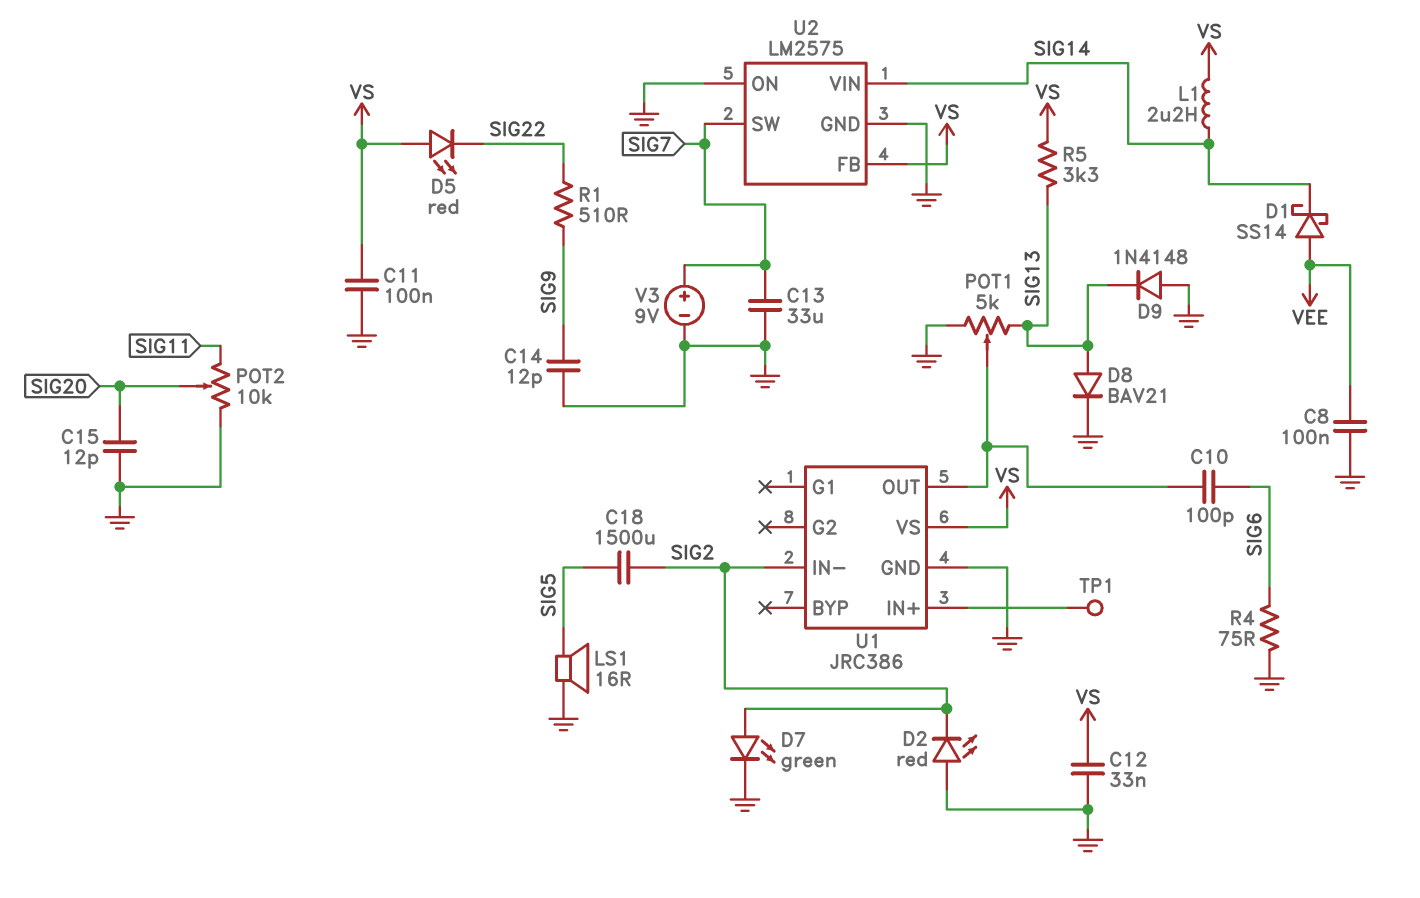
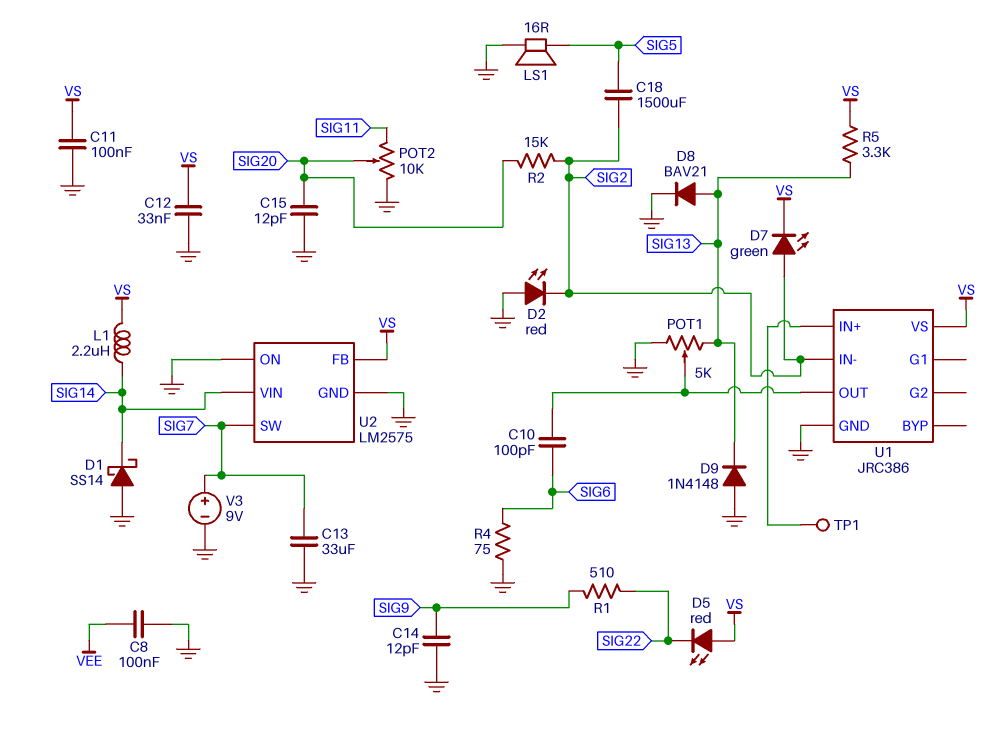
D1: schottky SS14 (A VEE, K SIG14) -> schottky SS14 (A GND, K SIG14)
D7: LED green (A SIG2, K GND) -> LED green (A SIG2, K VS)
R2: none -> 15k (SIG2, SIG20)

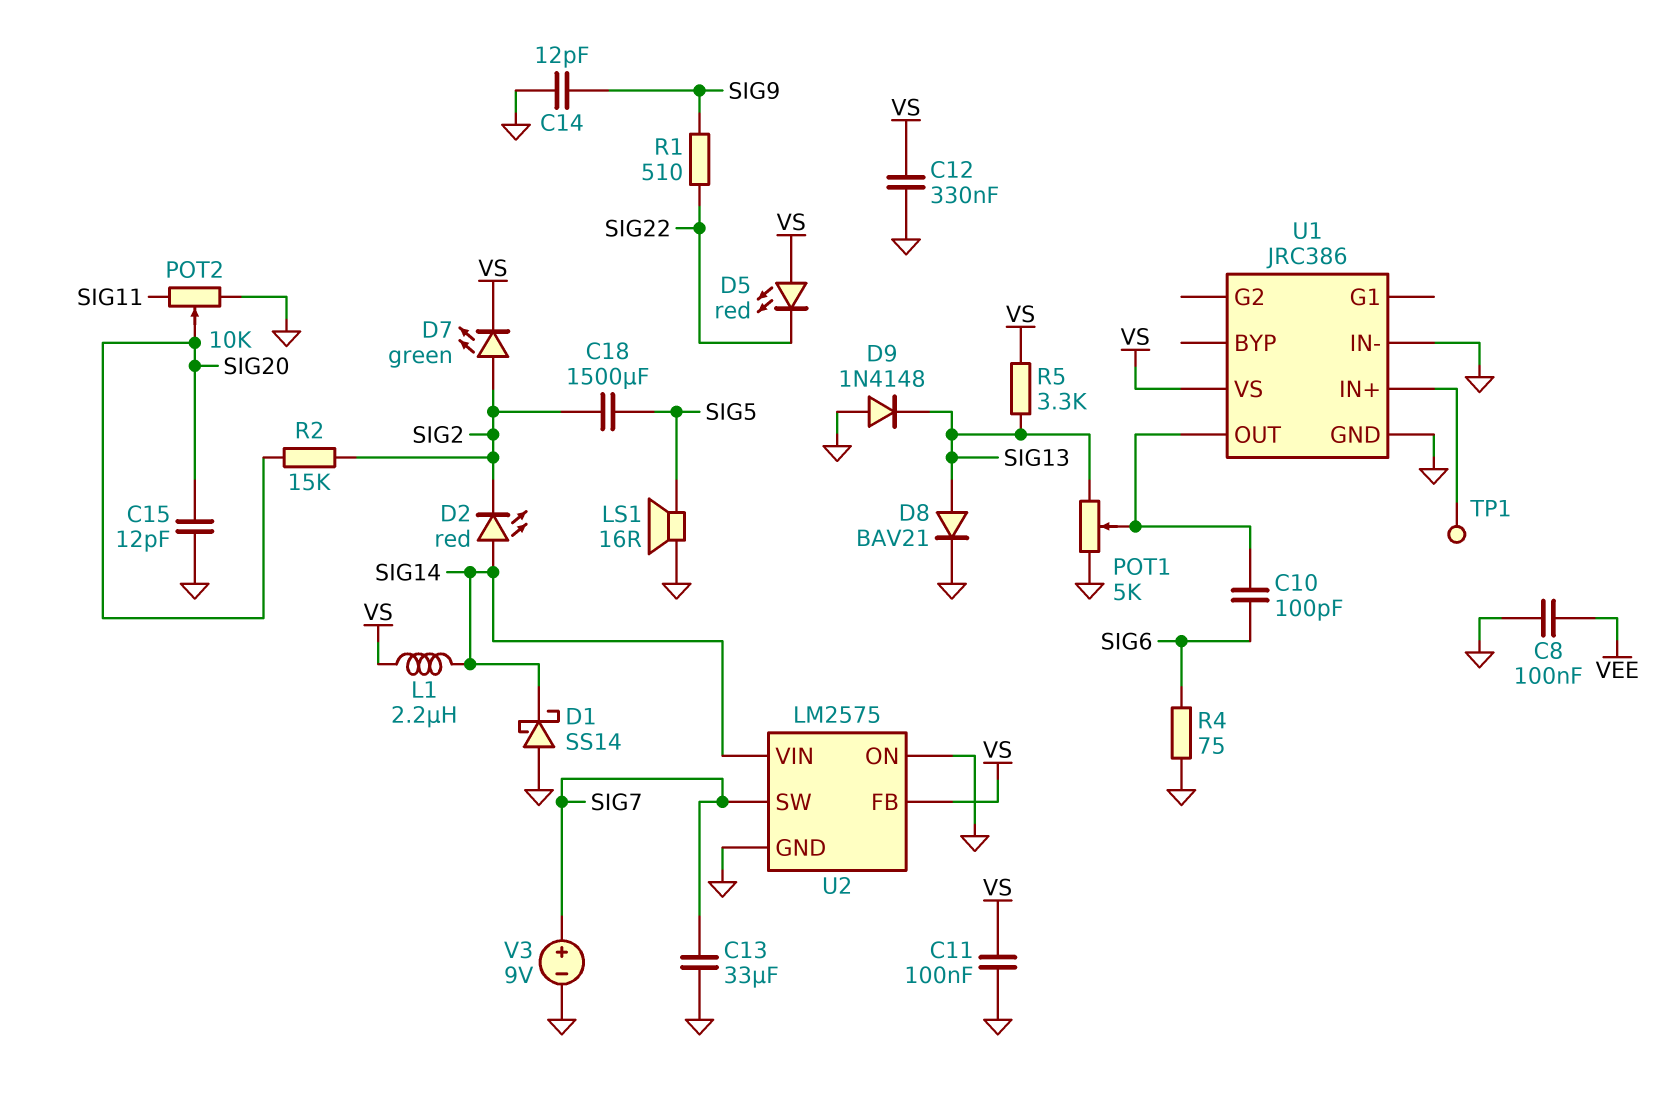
C12: 33nF (GND, VS) -> 330nF (GND, VS)
D2: LED red (A GND, K SIG2) -> LED red (A SIG14, K SIG2)
U1 pin IN-: SIG2 -> GND

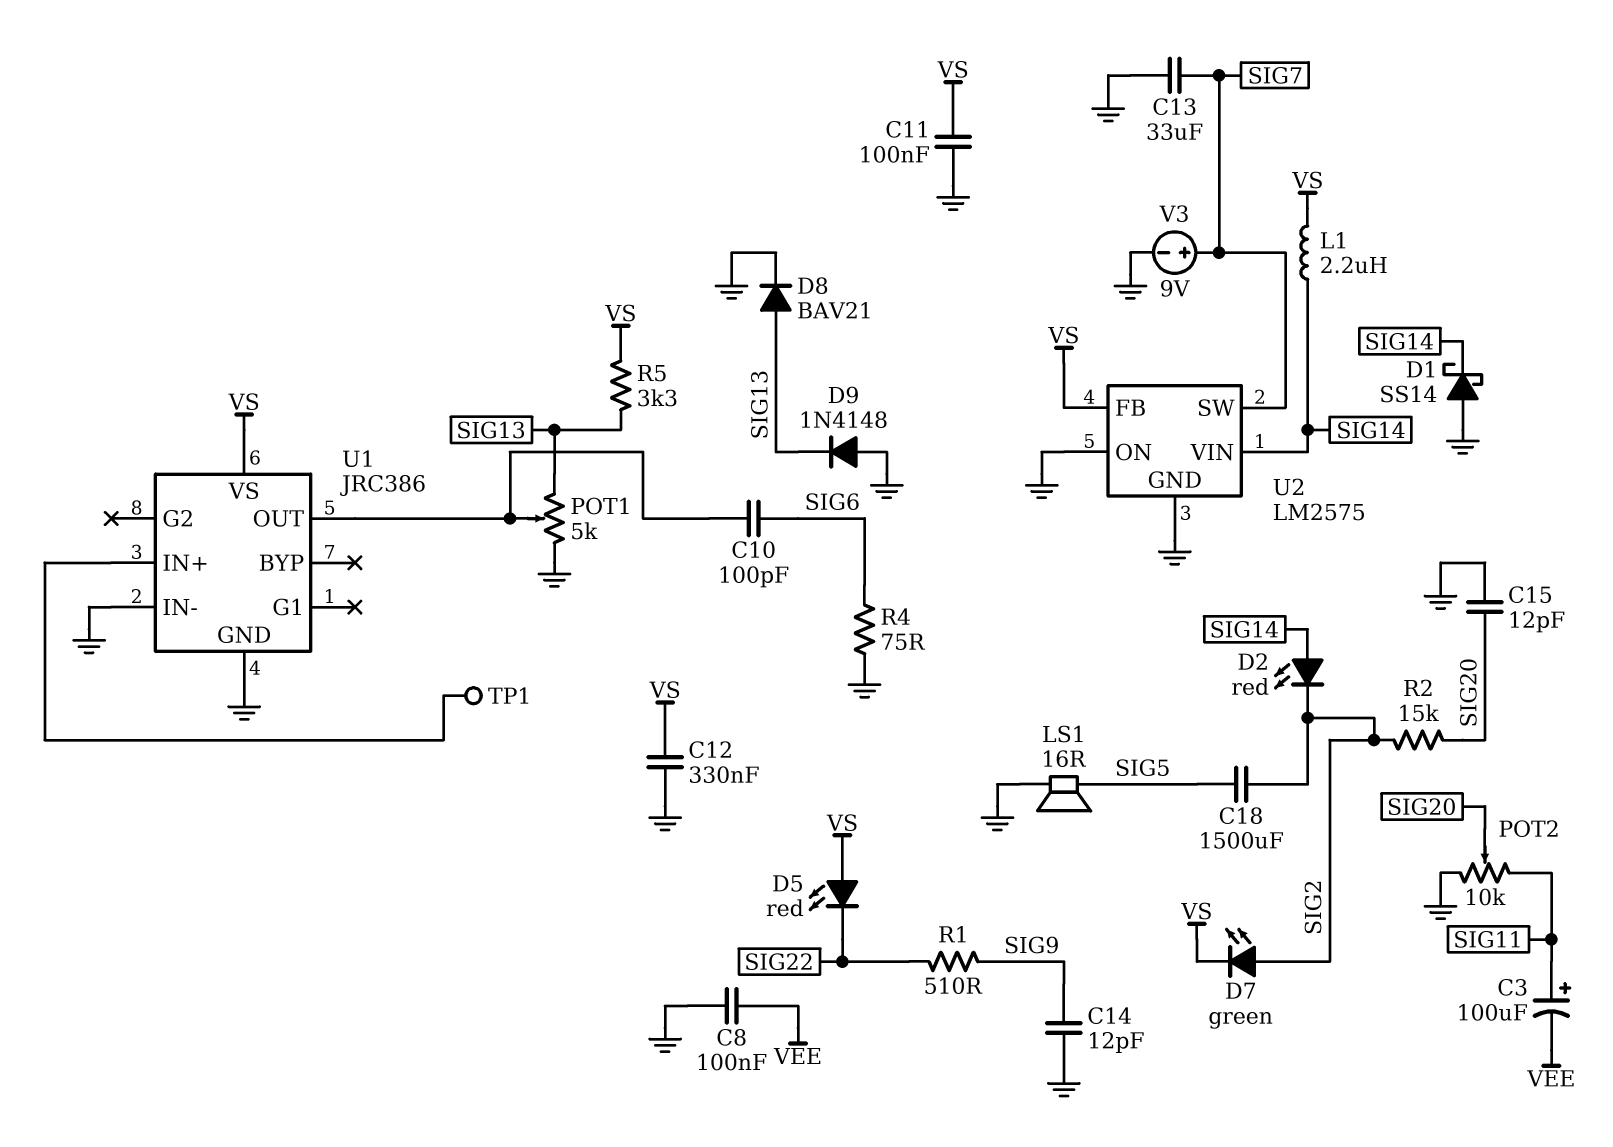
C3: none -> 100uF (plus SIG11, minus VEE)

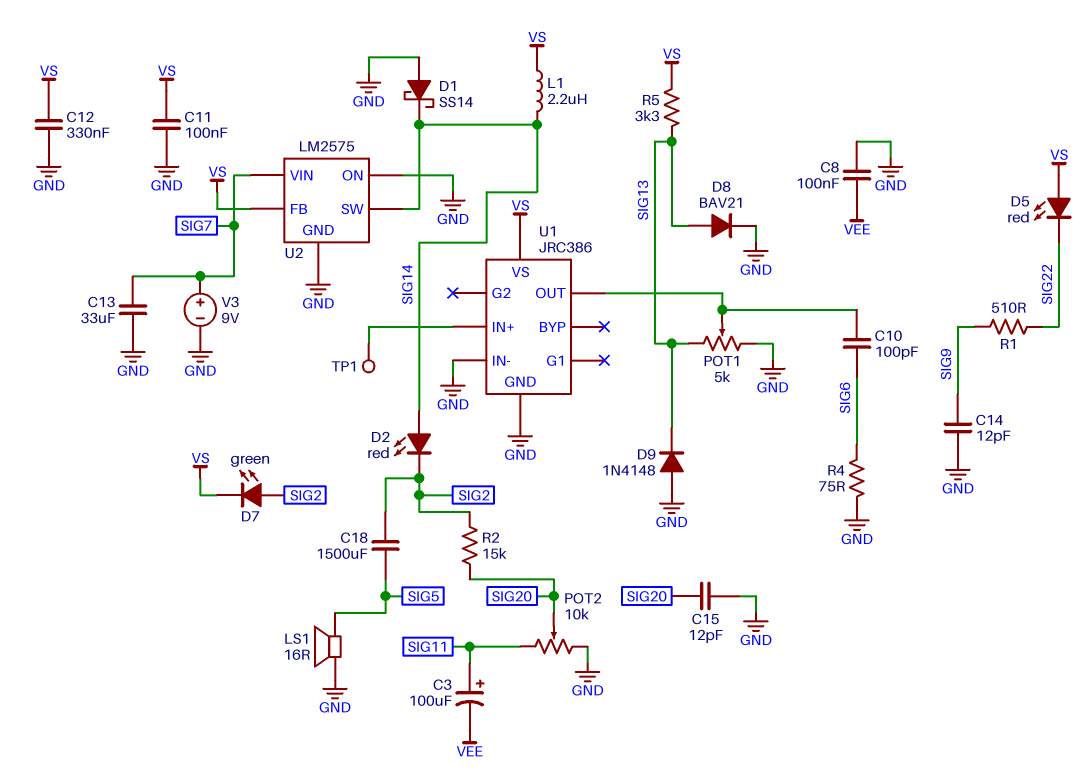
U2 pin SW: SIG7 -> SIG14
U2 pin VIN: SIG14 -> SIG7

